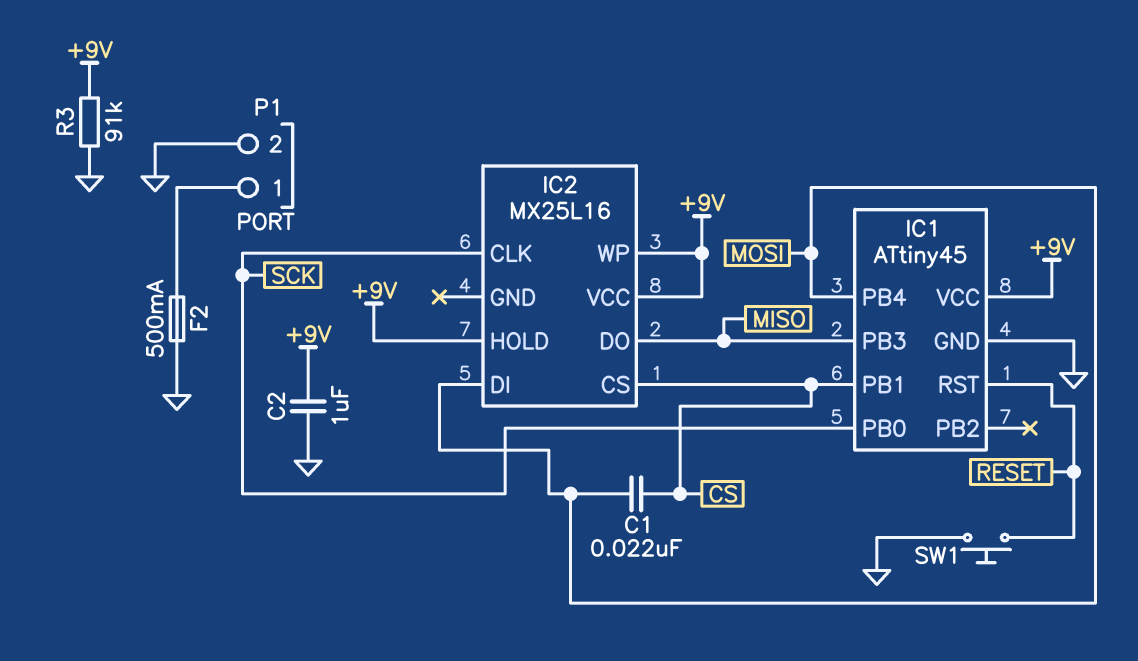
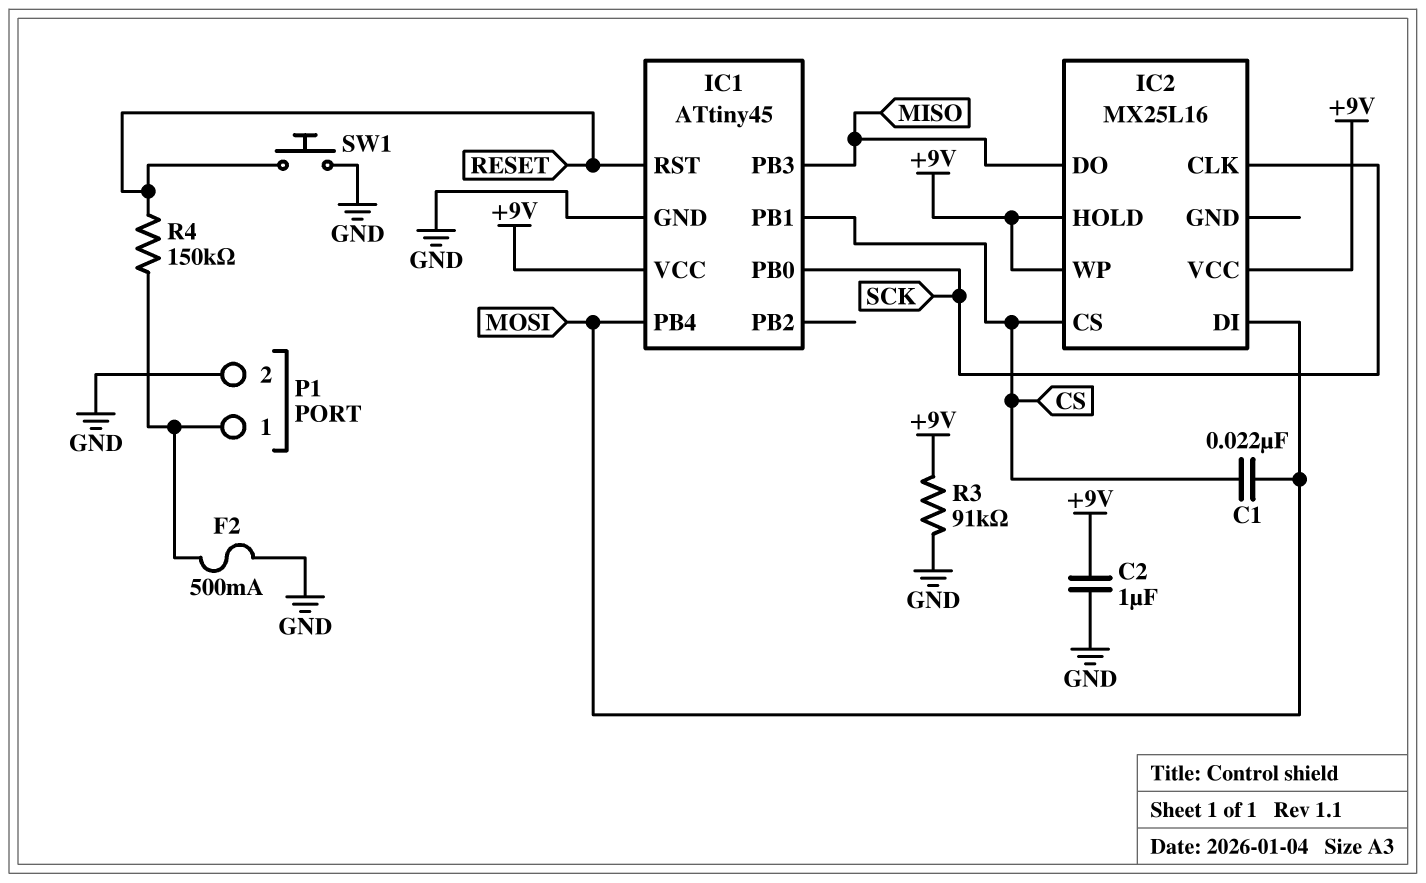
R4: none -> 150k (P1/1, RESET)

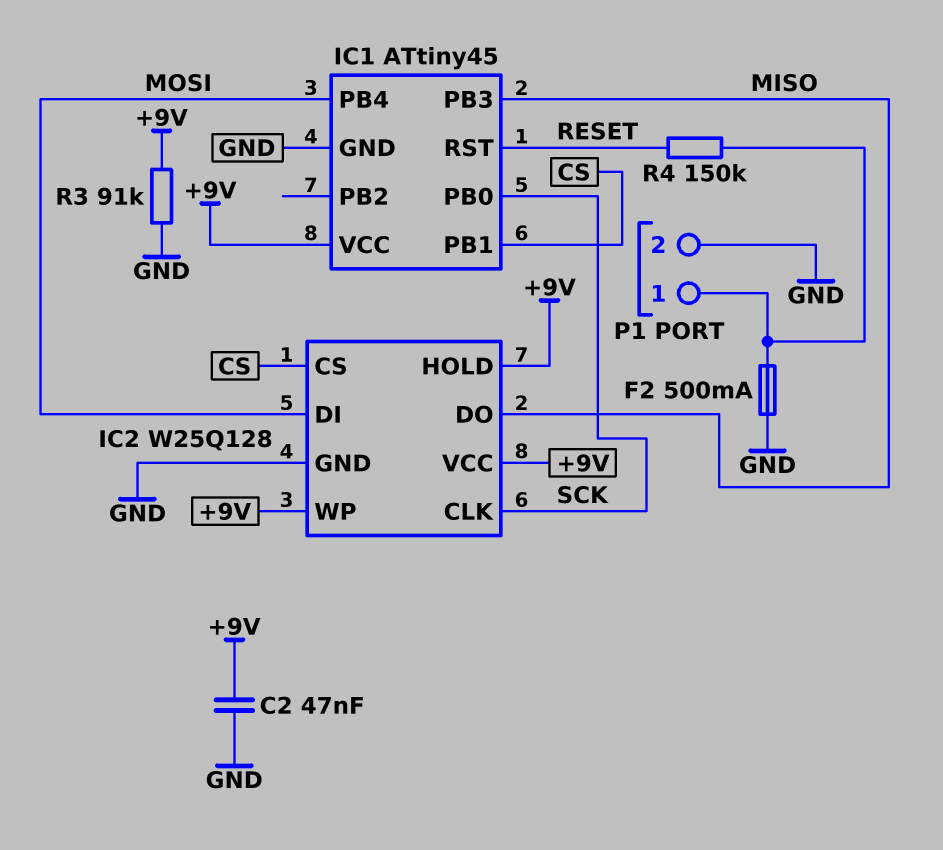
C1: 22nF (CS, MOSI) -> none
C2: 1uF (+9V, GND) -> 47nF (+9V, GND)
IC2: MX25L16 -> W25Q128
IC2 pin GND: none -> GND
SW1: button (GND, RESET) -> none

